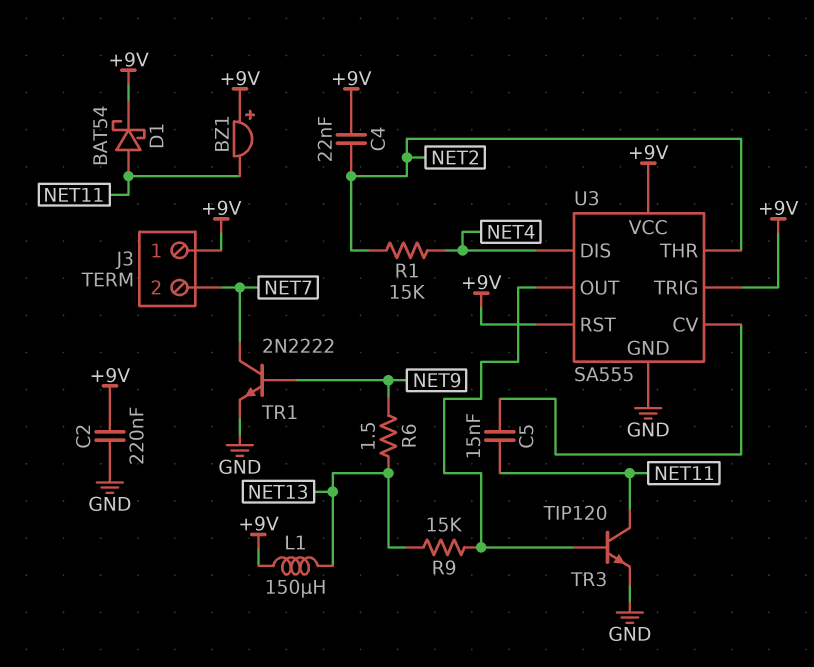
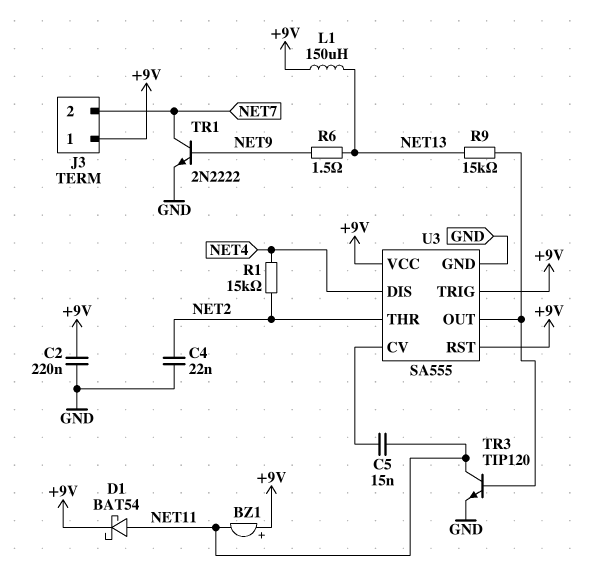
C4: 22nF (+9V, NET2) -> 22nF (GND, NET2)

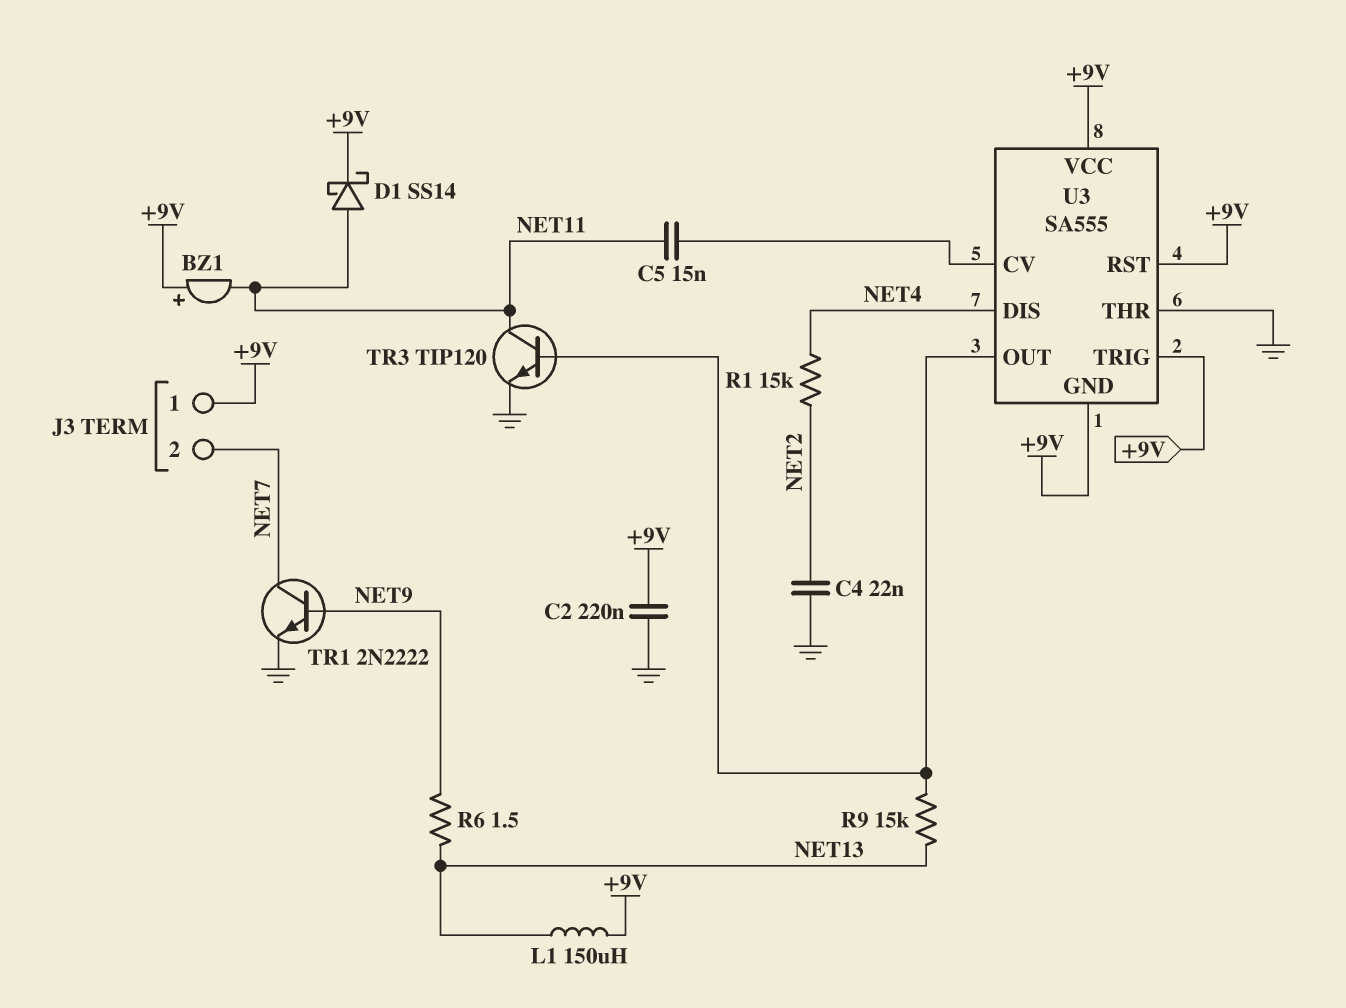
D1: schottky BAT54 (A NET11, K +9V) -> schottky SS14 (A NET11, K +9V)
U3 pin GND: GND -> +9V
U3 pin THR: NET2 -> GND

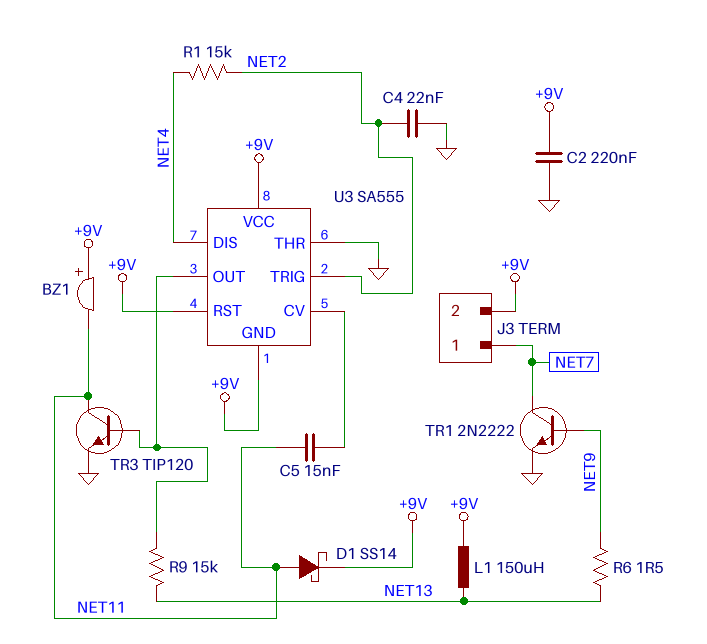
J3 pin 1: +9V -> NET7
J3 pin 2: NET7 -> +9V
U3 pin TRIG: +9V -> NET2

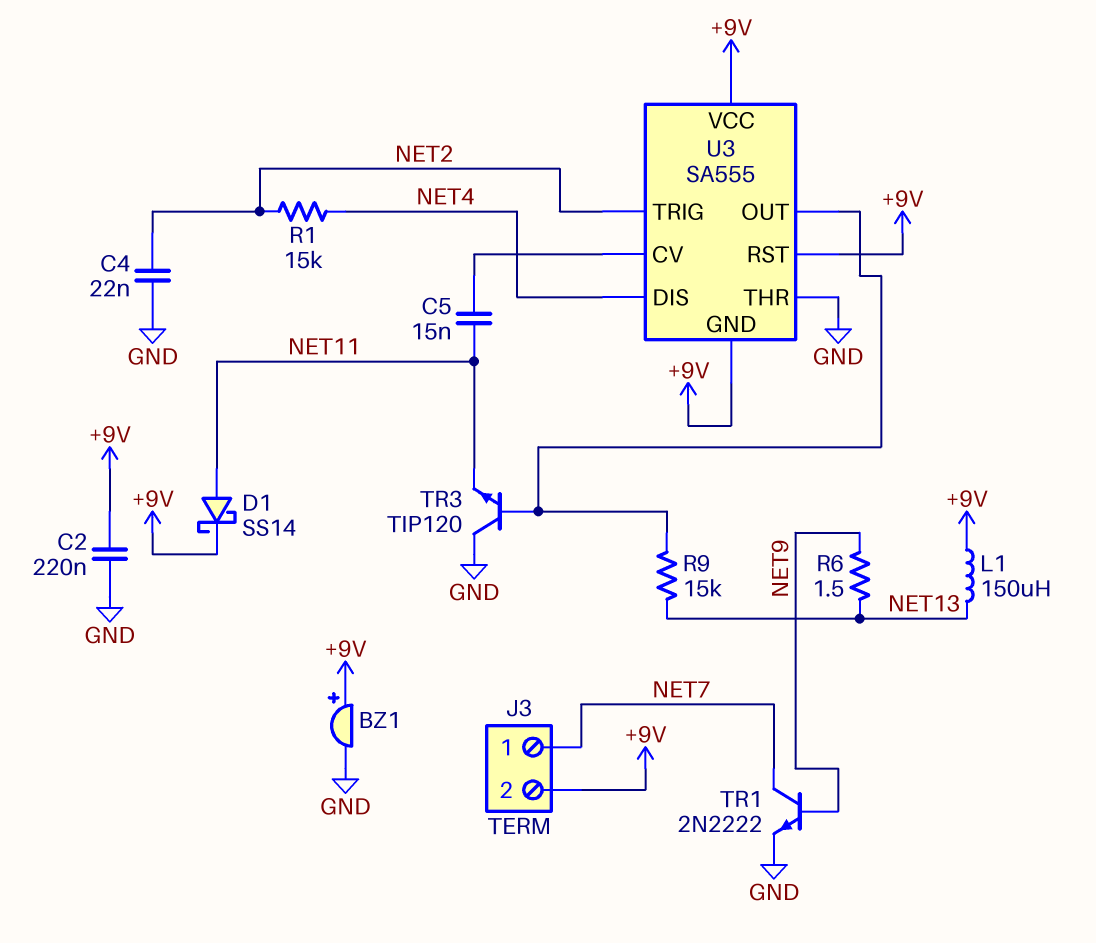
BZ1: buzzer (plus +9V, minus NET11) -> buzzer (plus +9V, minus GND)
TR3: NPN TIP120 (B U3/OUT, C NET11, E GND) -> NPN TIP120 (B U3/OUT, C GND, E NET11)

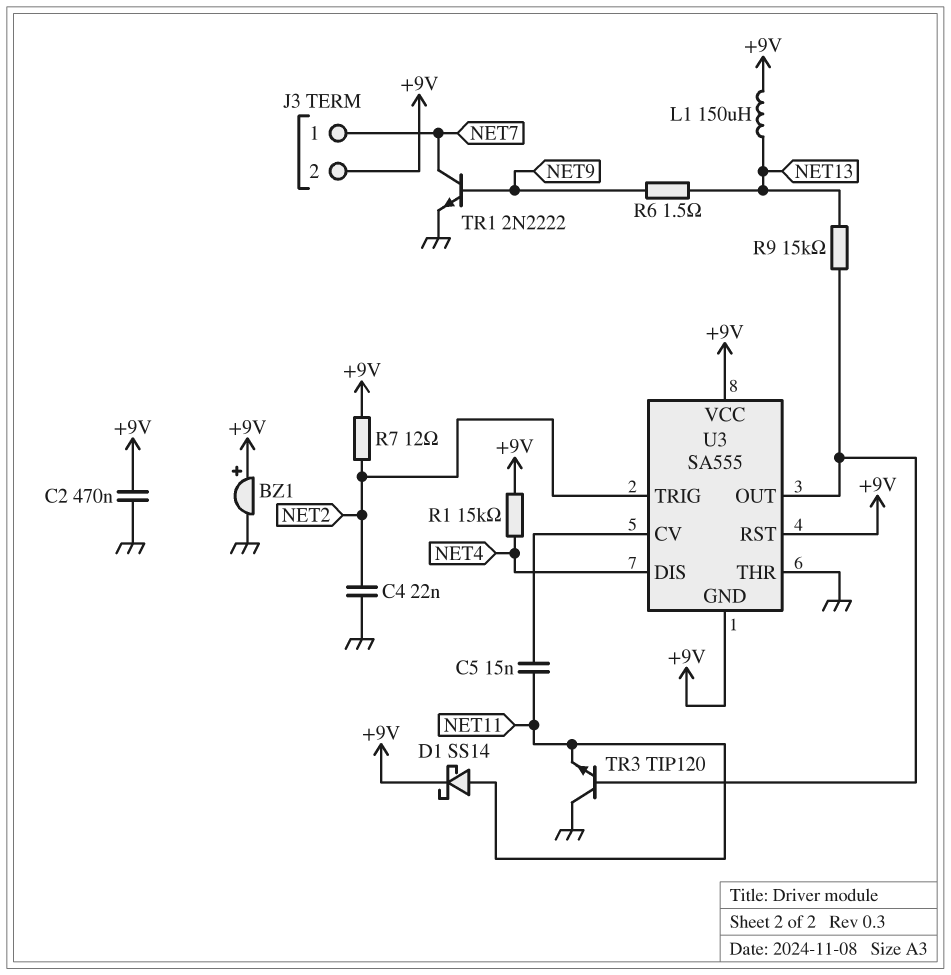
C2: 220nF (+9V, GND) -> 470nF (+9V, GND)
R1: 15k (NET2, NET4) -> 15k (+9V, NET4)
R7: none -> 12 (+9V, NET2)

